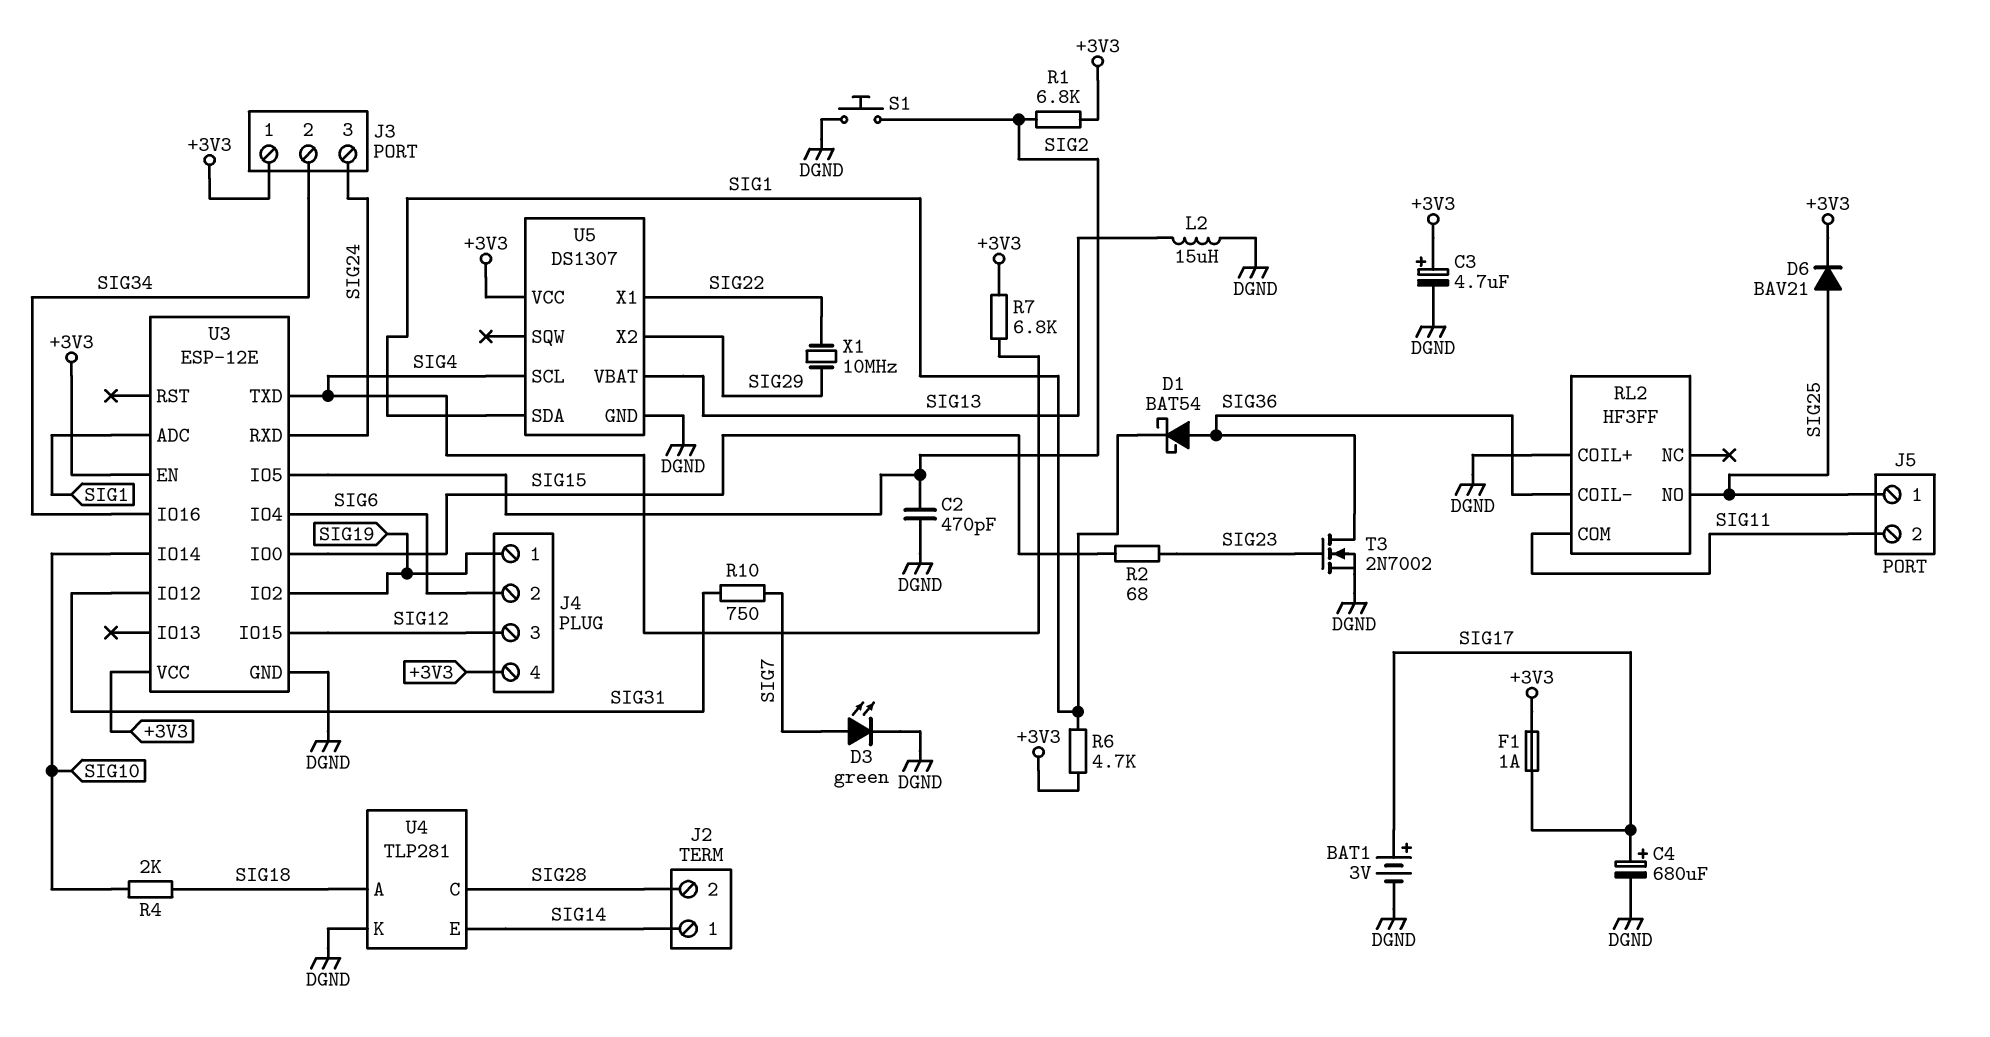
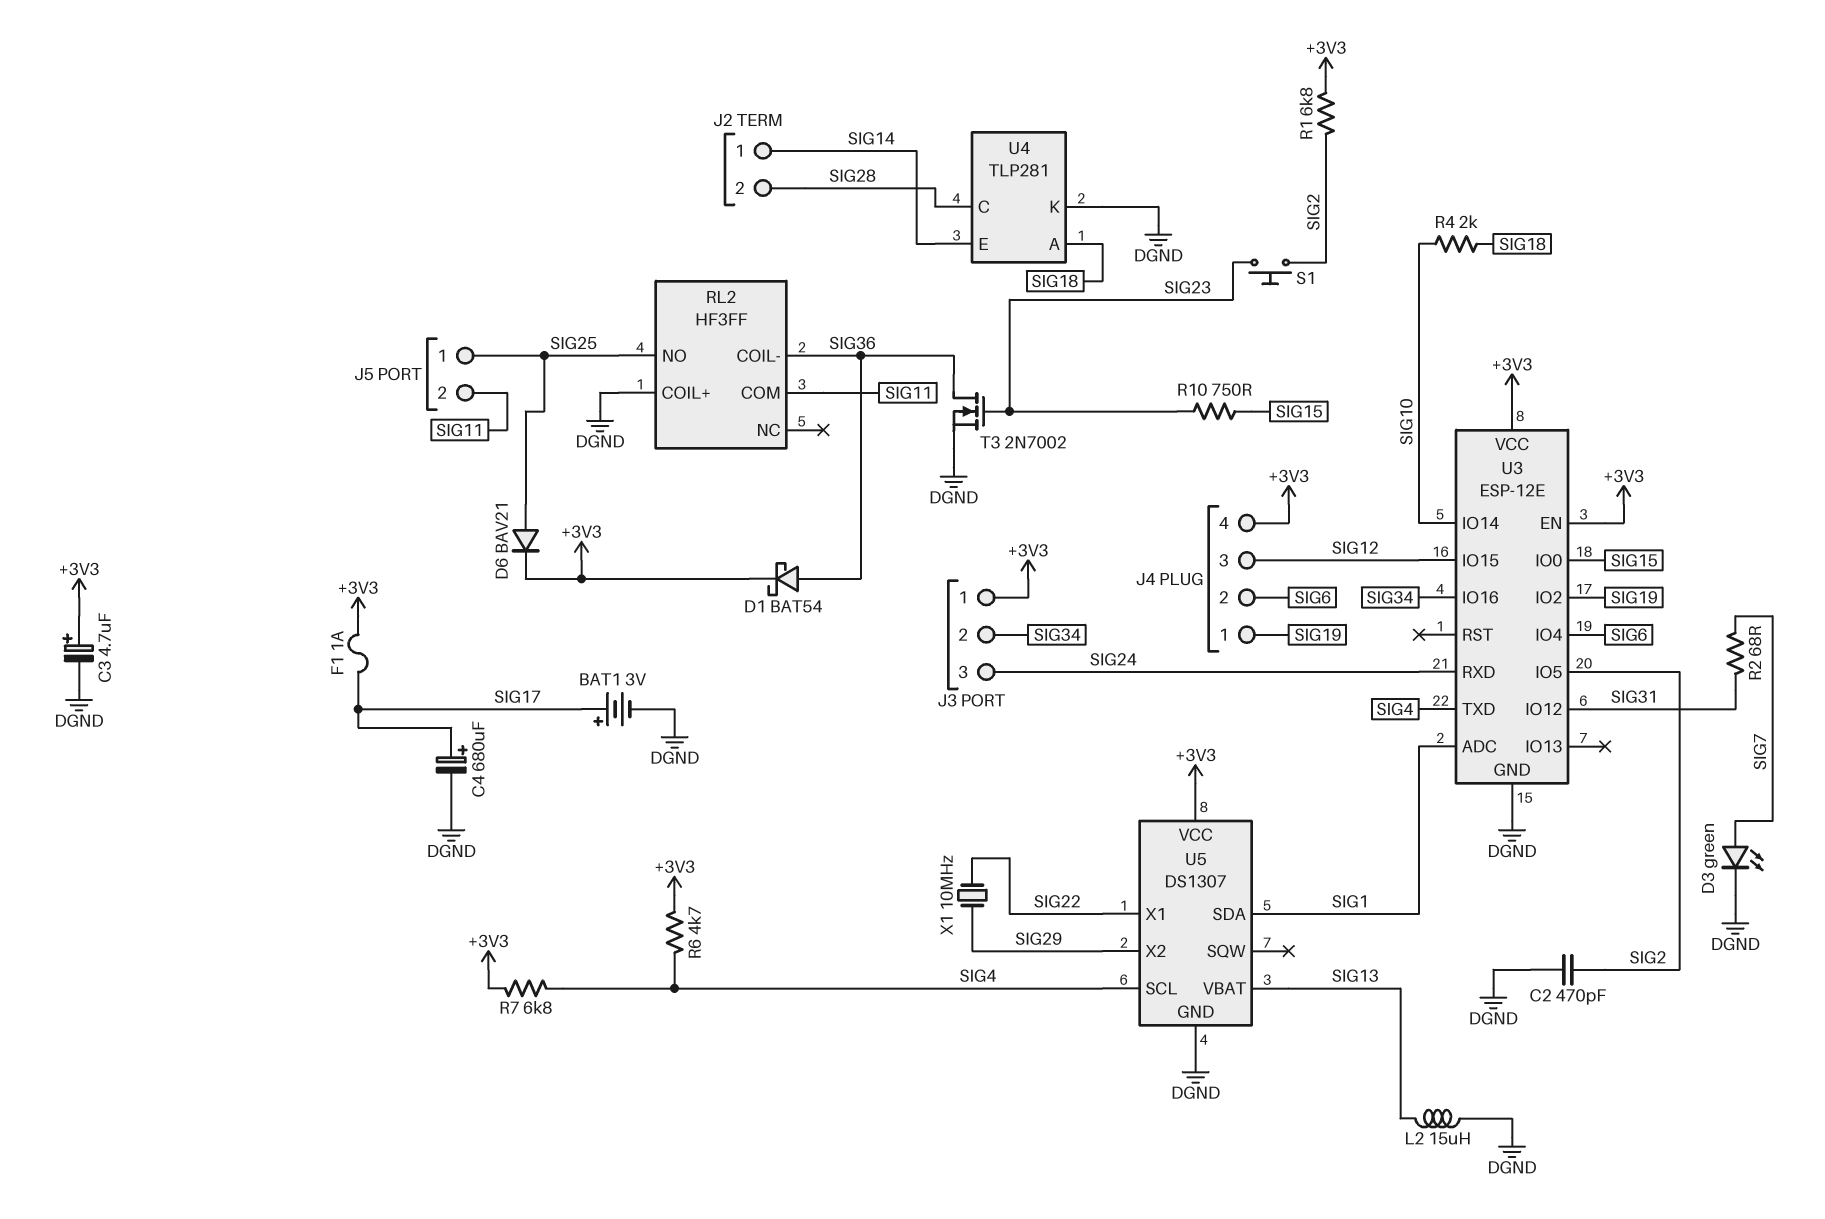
D1: schottky BAT54 (A SIG36, K SIG1) -> schottky BAT54 (A SIG36, K +3V3)
R2: 68 (SIG15, SIG23) -> 68 (SIG7, SIG31)
R6: 4.7k (+3V3, SIG1) -> 4.7k (+3V3, SIG4)
R10: 750 (SIG7, SIG31) -> 750 (SIG15, SIG23)
S1: button (DGND, SIG2) -> button (SIG2, SIG23)

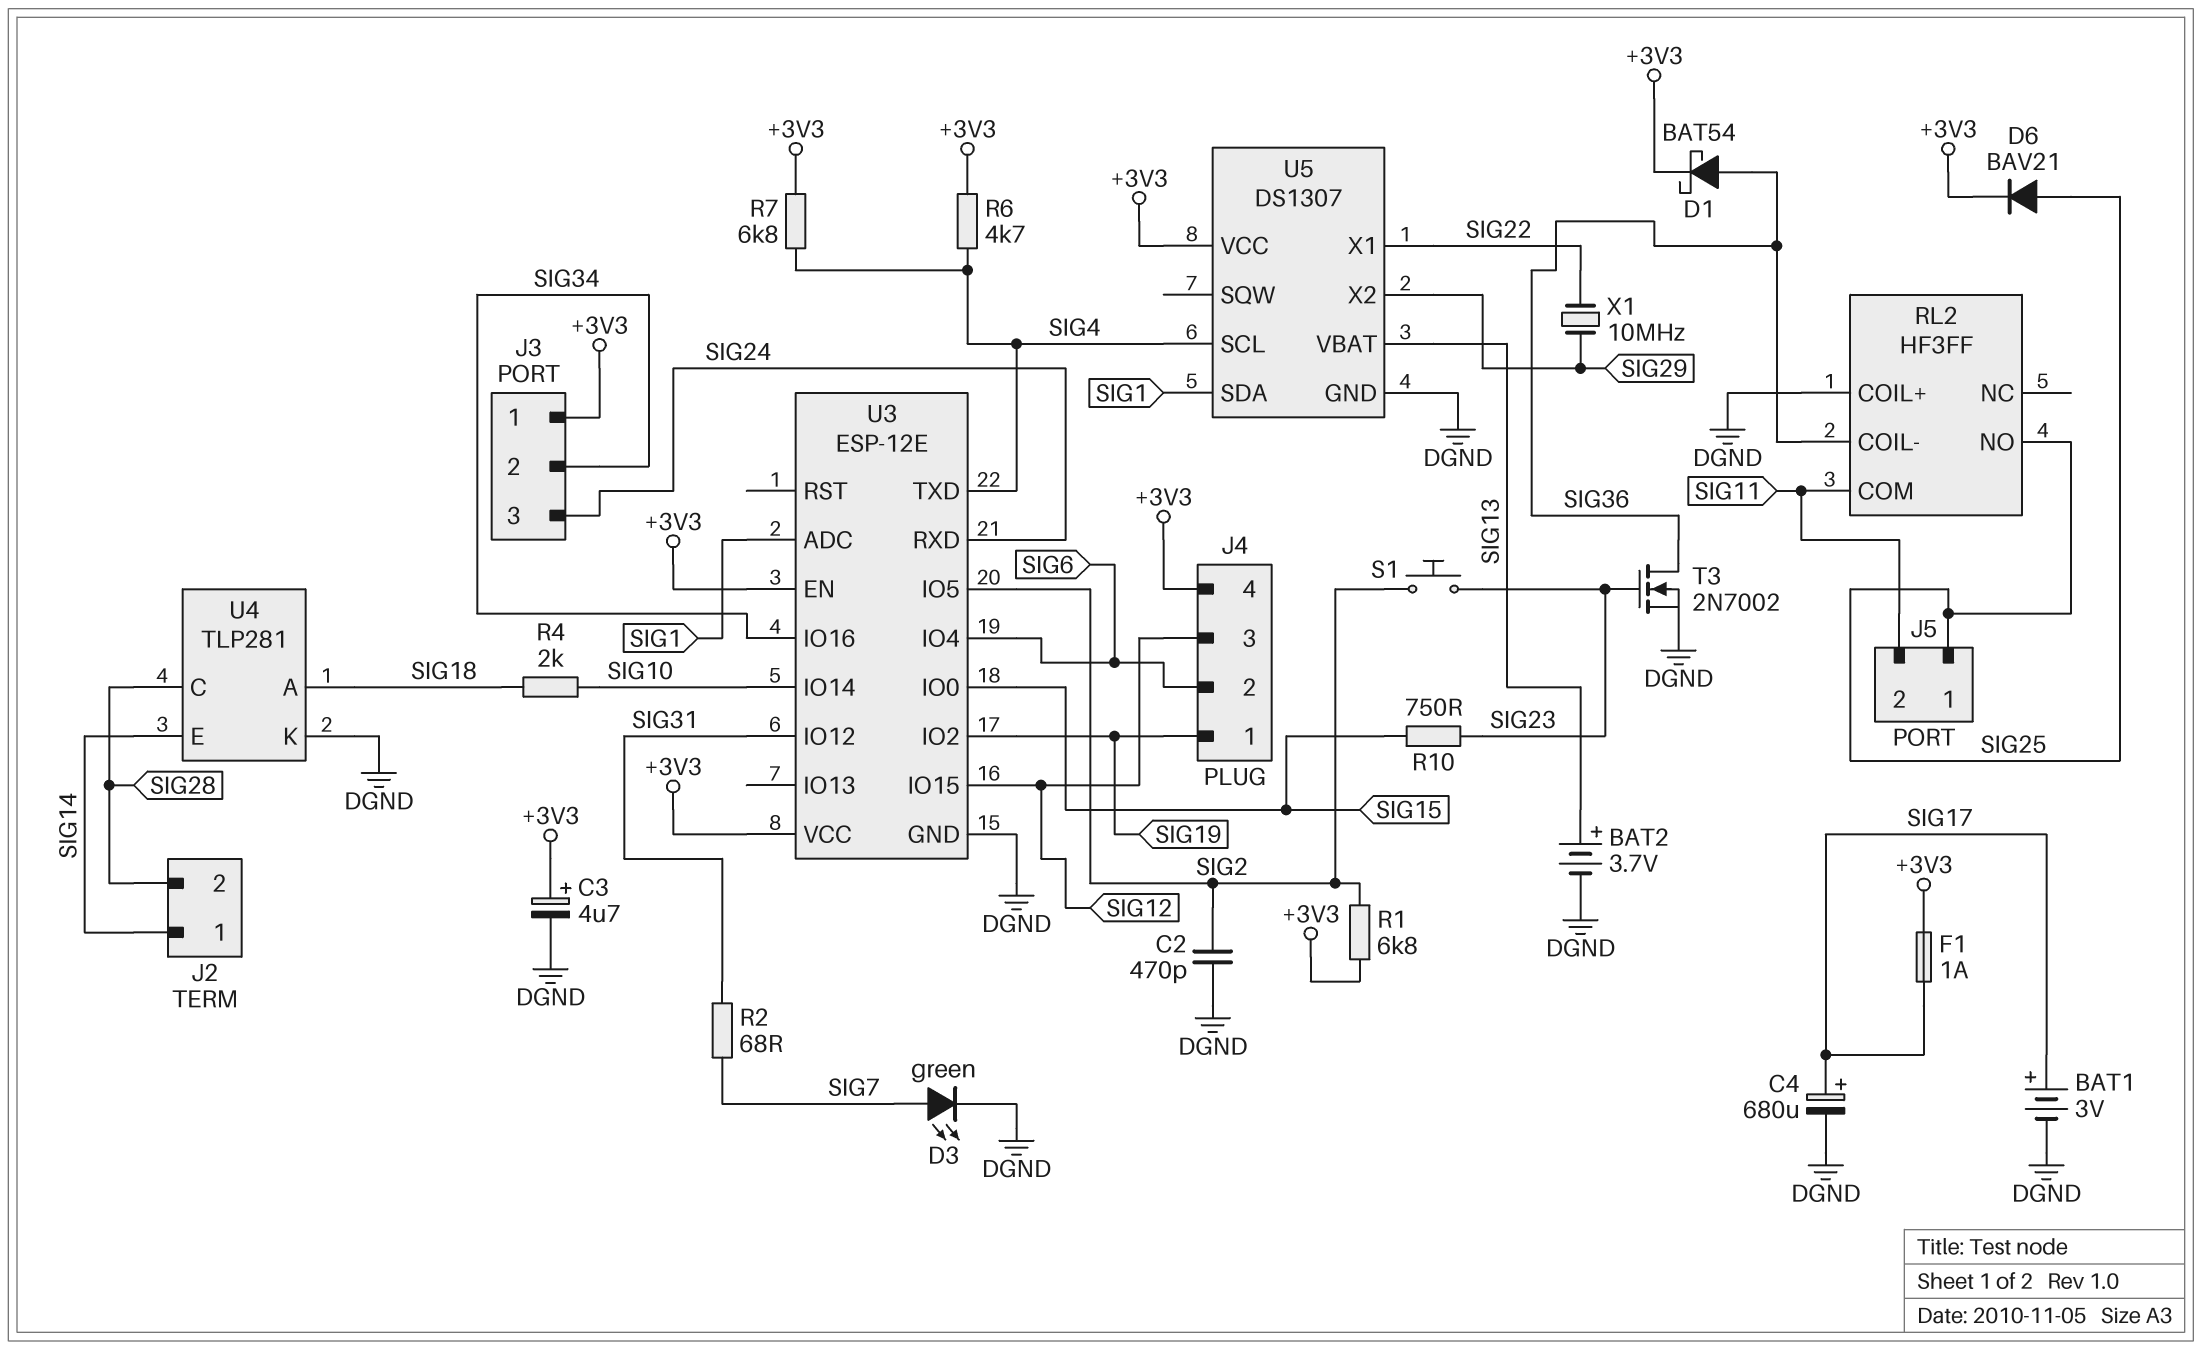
BAT2: none -> 3.7V (plus SIG13, minus DGND)
L2: 15uH (DGND, SIG13) -> none

